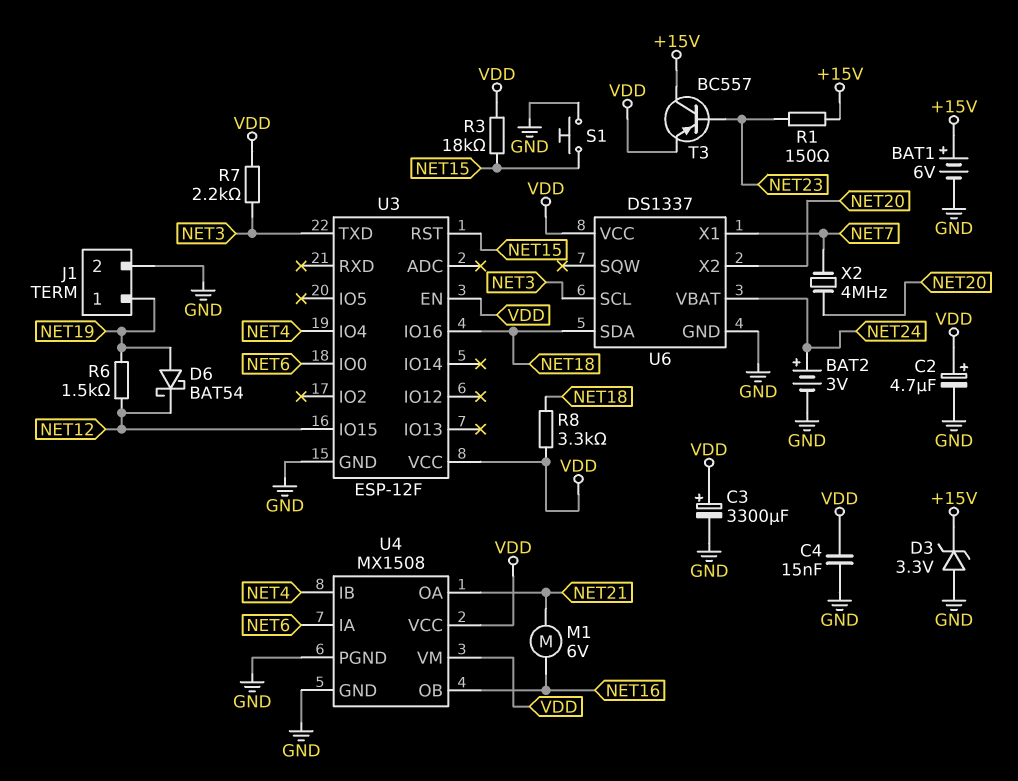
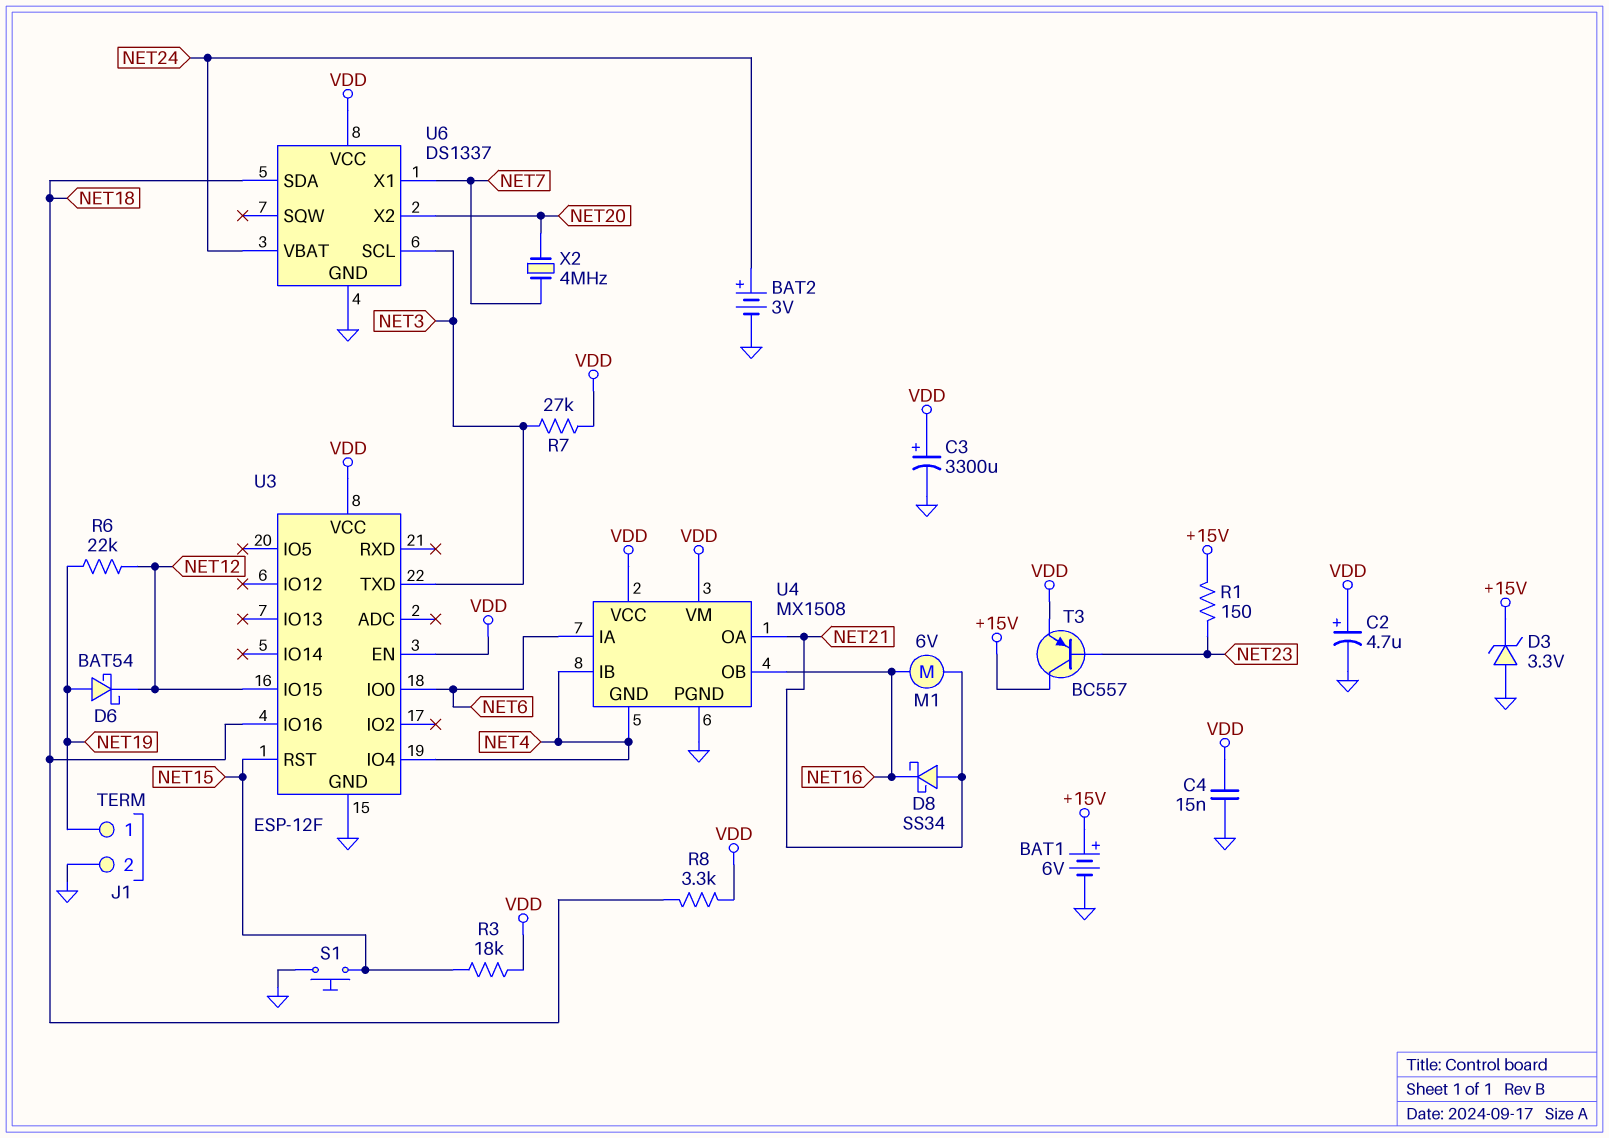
D8: none -> schottky SS34 (A NET21, K NET16)
R6: 1.5k (NET12, NET19) -> 22k (NET12, NET19)
R7: 2.2k (NET3, VDD) -> 27k (NET3, VDD)
U4 pin GND: GND -> NET4

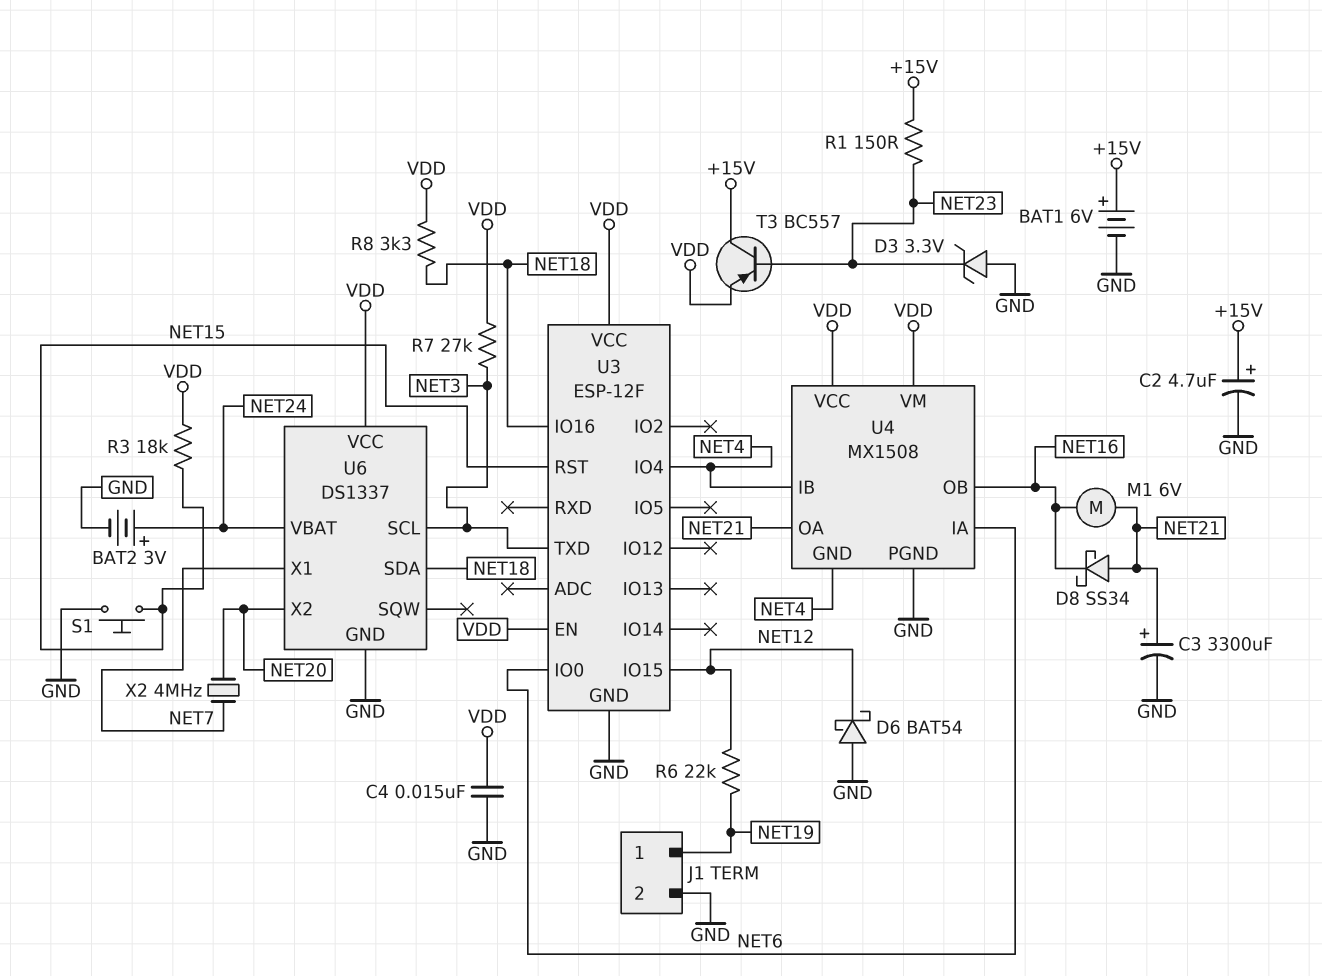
C2: 4.7uF (plus VDD, minus GND) -> 4.7uF (plus +15V, minus GND)
C3: 3300uF (plus VDD, minus GND) -> 3300uF (plus NET21, minus GND)
D3: zener 3.3V (A GND, K +15V) -> zener 3.3V (A GND, K NET23)
D6: schottky BAT54 (A NET19, K NET12) -> schottky BAT54 (A GND, K NET12)

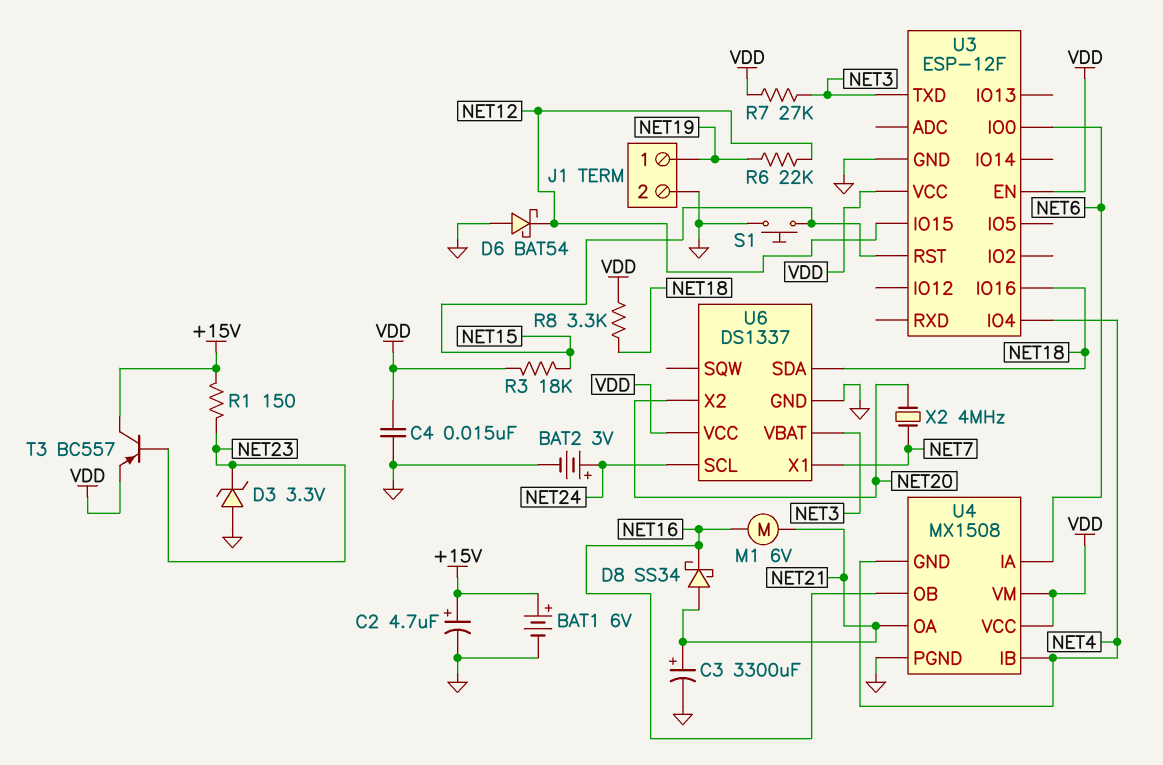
U6 pin SCL: NET3 -> NET24
U6 pin VBAT: NET24 -> NET3

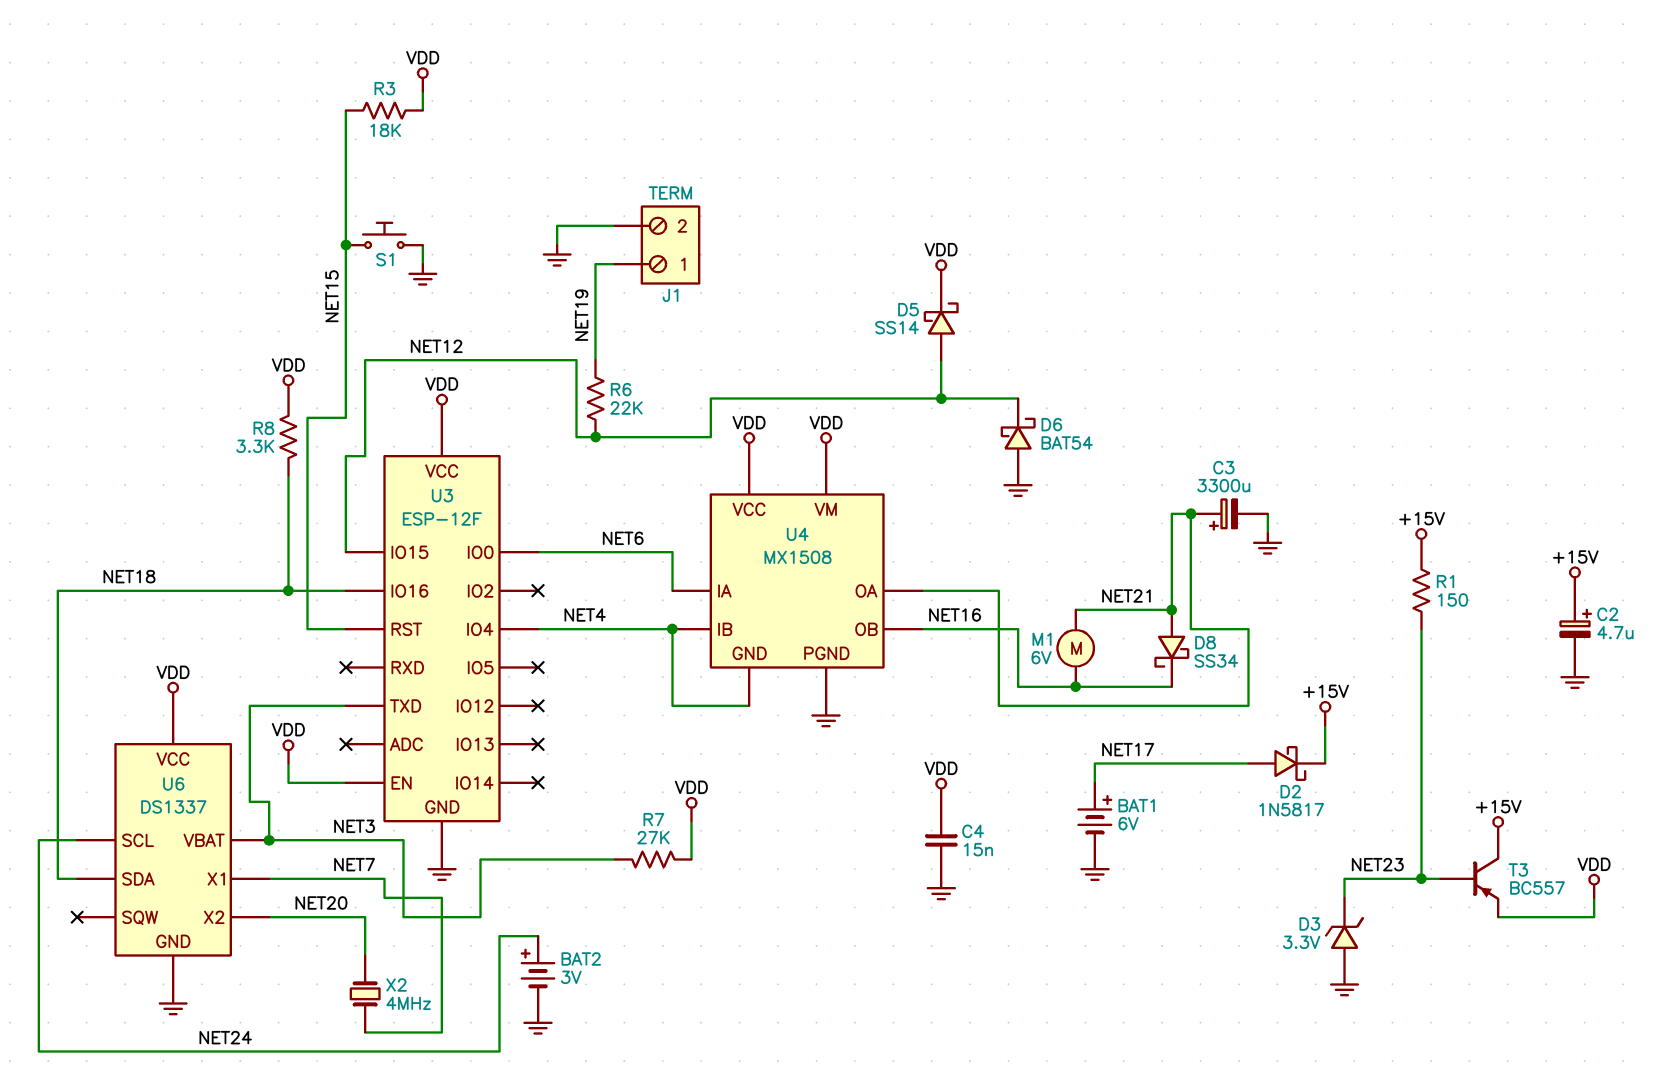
BAT1: 6V (plus +15V, minus GND) -> 6V (plus NET17, minus GND)
D2: none -> schottky 1N5817 (A NET17, K +15V)
D5: none -> schottky SS14 (A NET12, K VDD)

